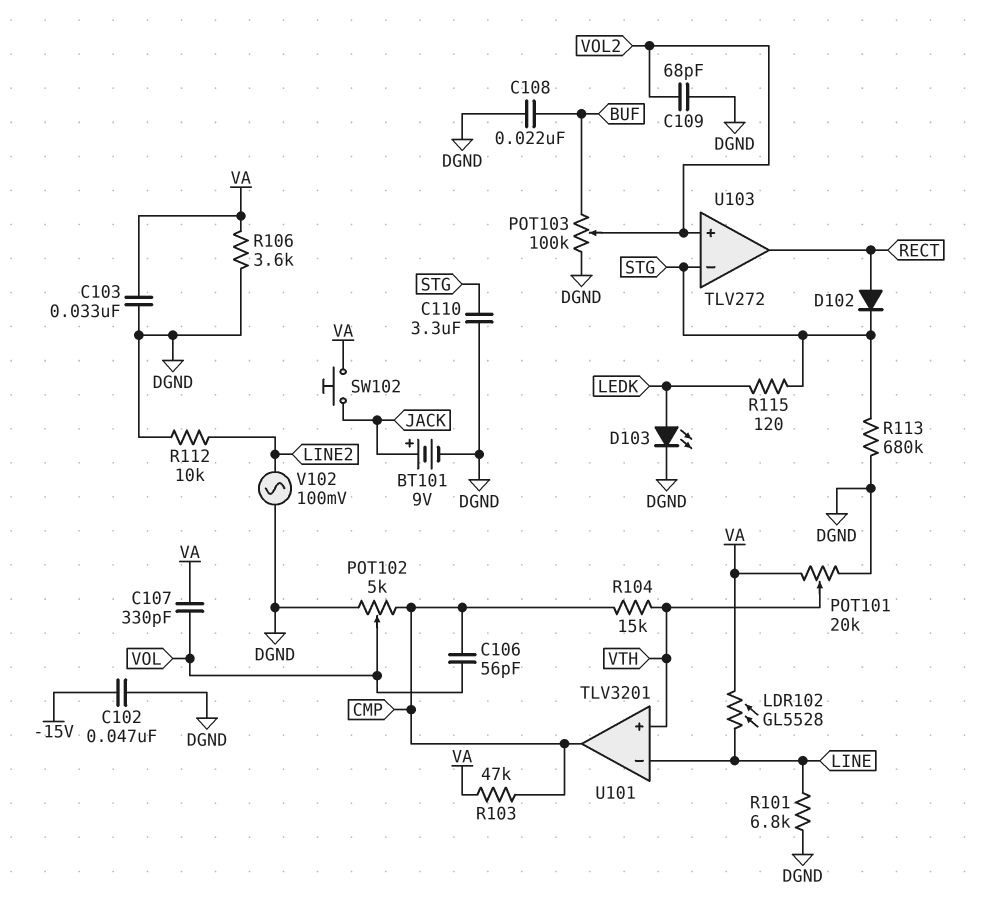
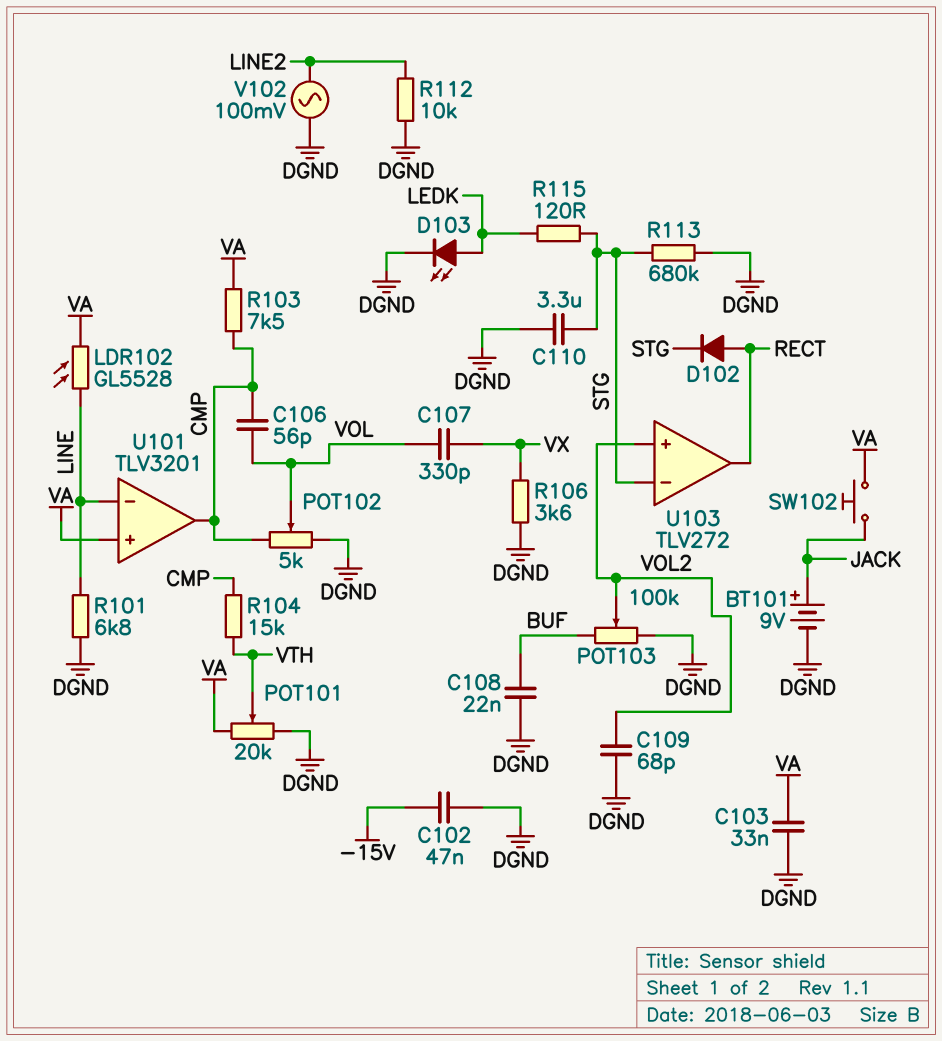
C107: 330pF (VA, VOL) -> 330pF (VOL, VX)
R103: 47k (CMP, VA) -> 7.5k (CMP, VA)
R106: 3.6k (DGND, VA) -> 3.6k (DGND, VX)
U101 pin in+: VTH -> VA

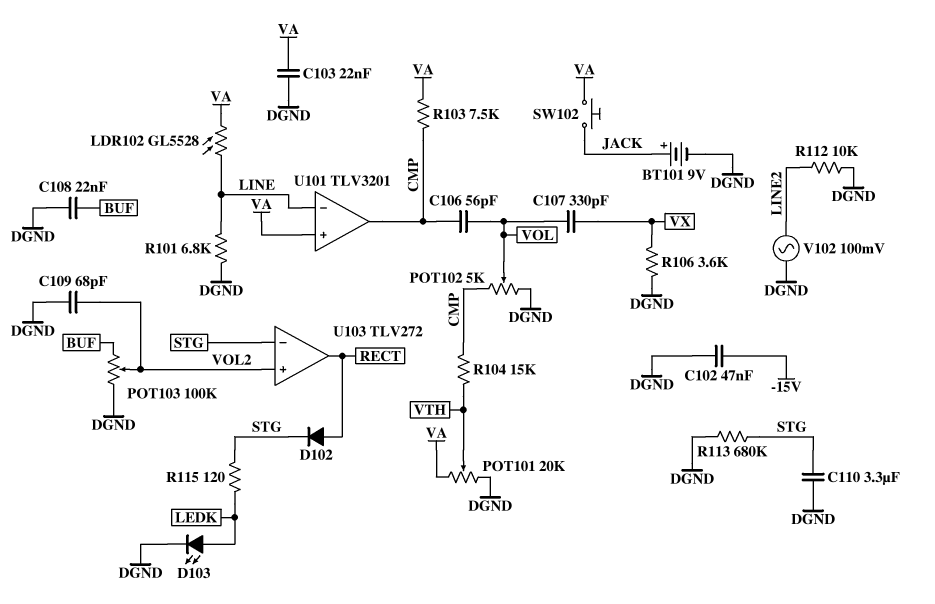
C103: 33nF (DGND, VA) -> 22nF (DGND, VA)

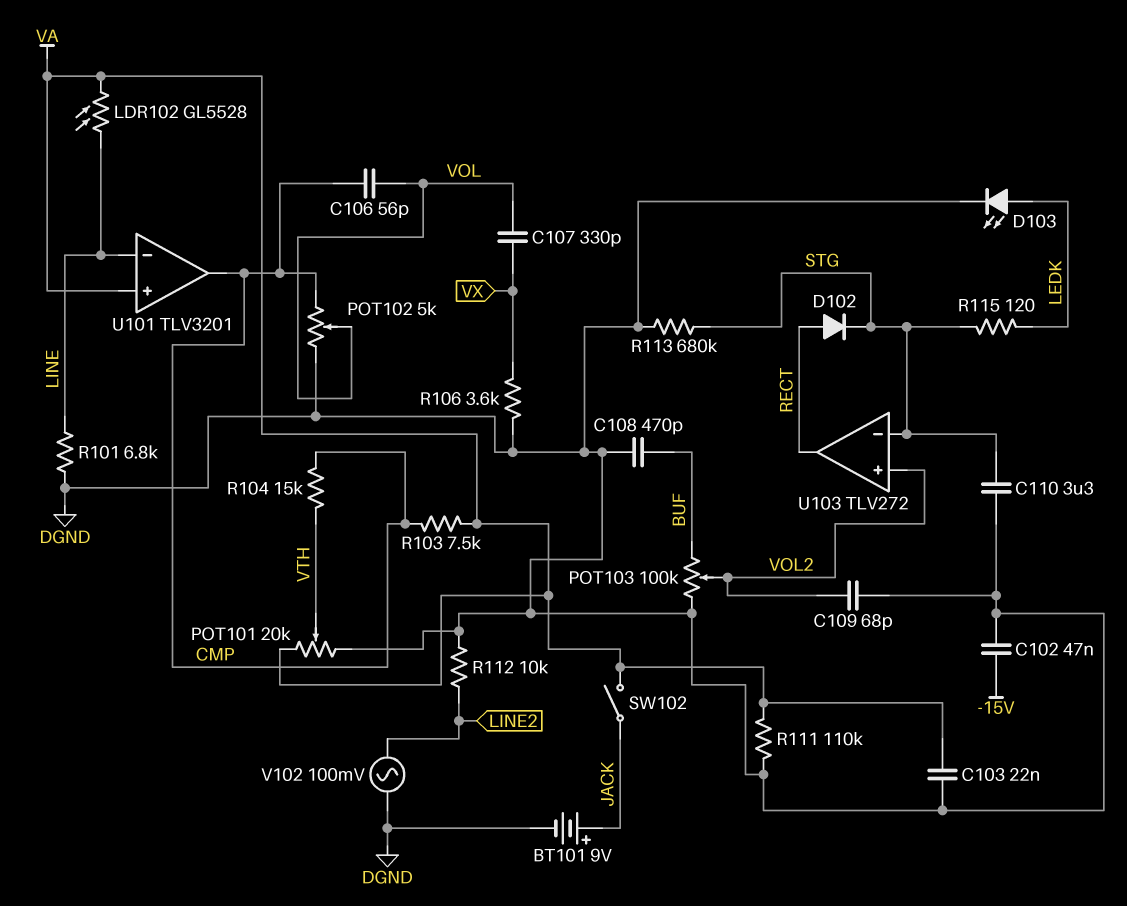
C108: 22nF (BUF, DGND) -> 470pF (BUF, DGND)
R111: none -> 110k (DGND, VA)
SW102: button (JACK, VA) -> switch (JACK, VA)

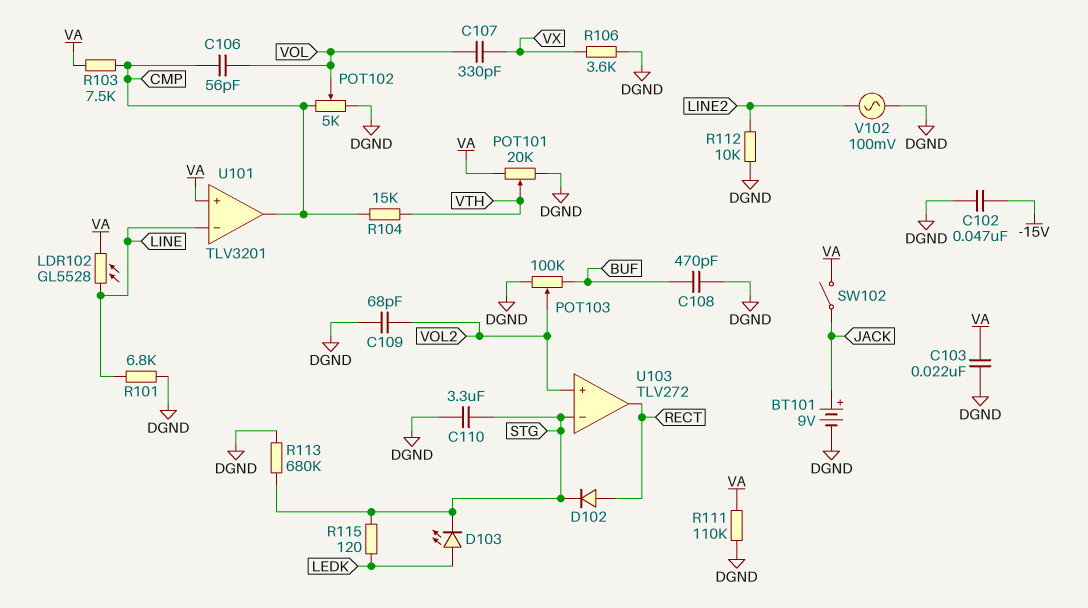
D103: LED (A LEDK, K DGND) -> LED (A LEDK, K STG)

